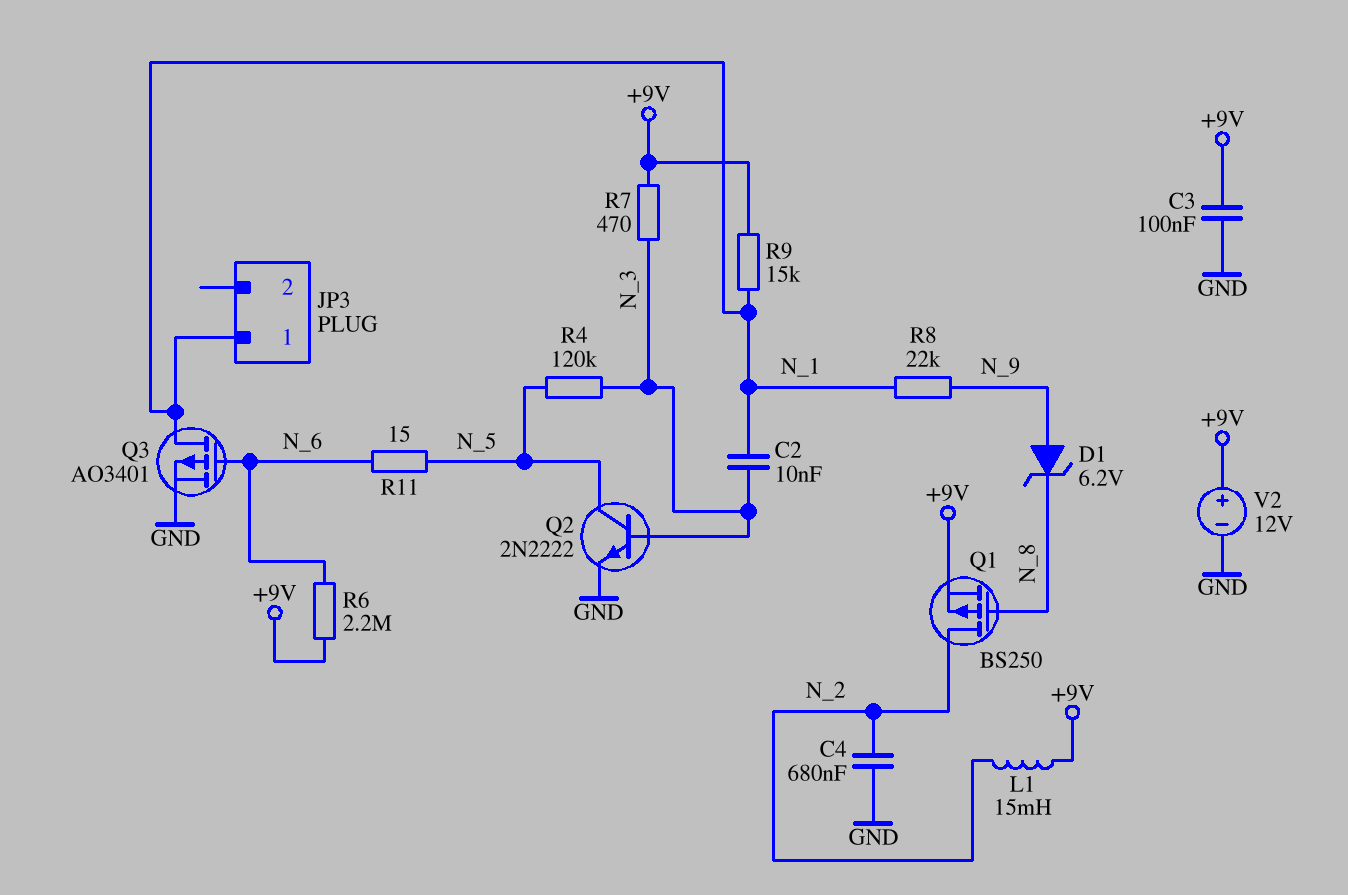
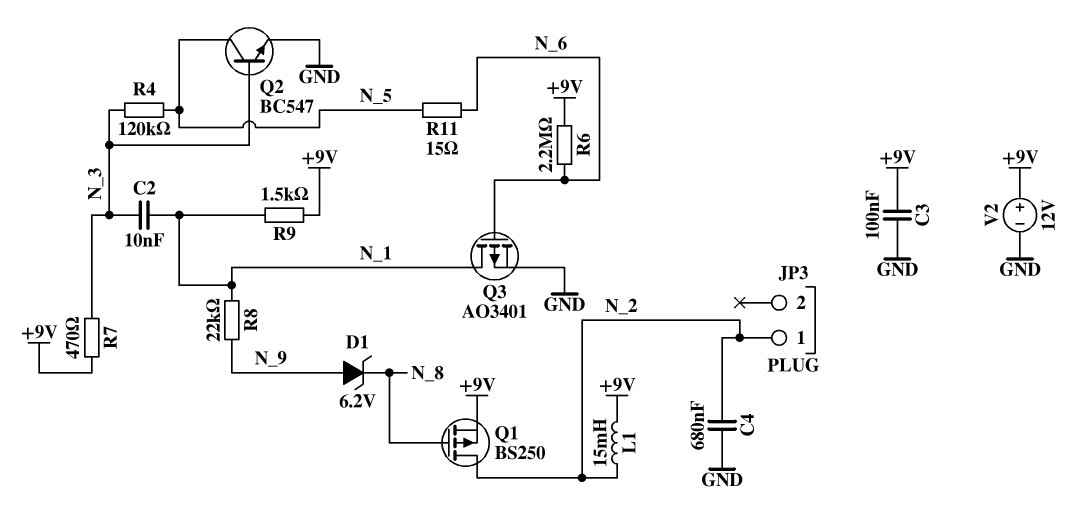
JP3 pin 1: N_1 -> N_2
Q2: NPN 2N2222 (B N_3, C N_5, E GND) -> NPN BC547 (B N_3, C N_5, E GND)
R9: 15k (+9V, N_1) -> 1.5k (+9V, N_1)

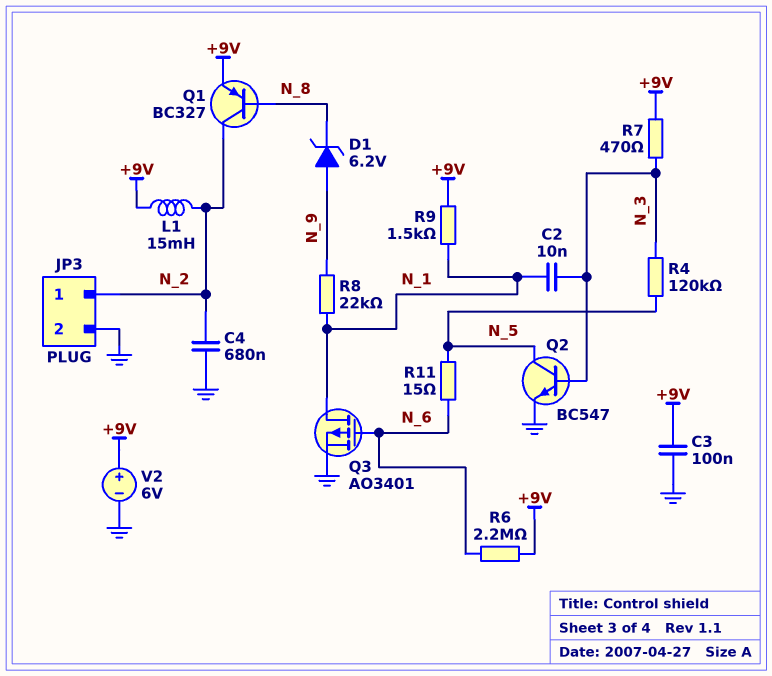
JP3 pin 2: none -> GND
Q1: PMOS BS250 (G N_8, D N_2, S +9V) -> PNP BC327 (B N_8, C N_2, E +9V)
V2: 12V (plus +9V, minus GND) -> 6V (plus +9V, minus GND)

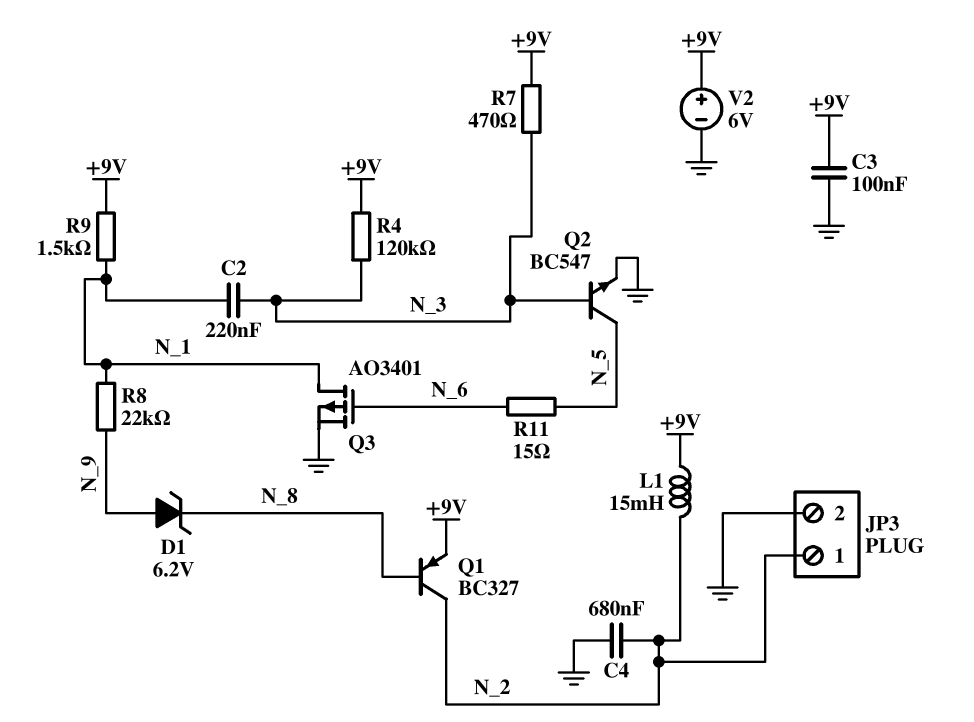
C2: 10nF (N_1, N_3) -> 220nF (N_1, N_3)
R4: 120k (N_3, N_5) -> 120k (+9V, N_3)
R6: 2.2M (+9V, N_6) -> none

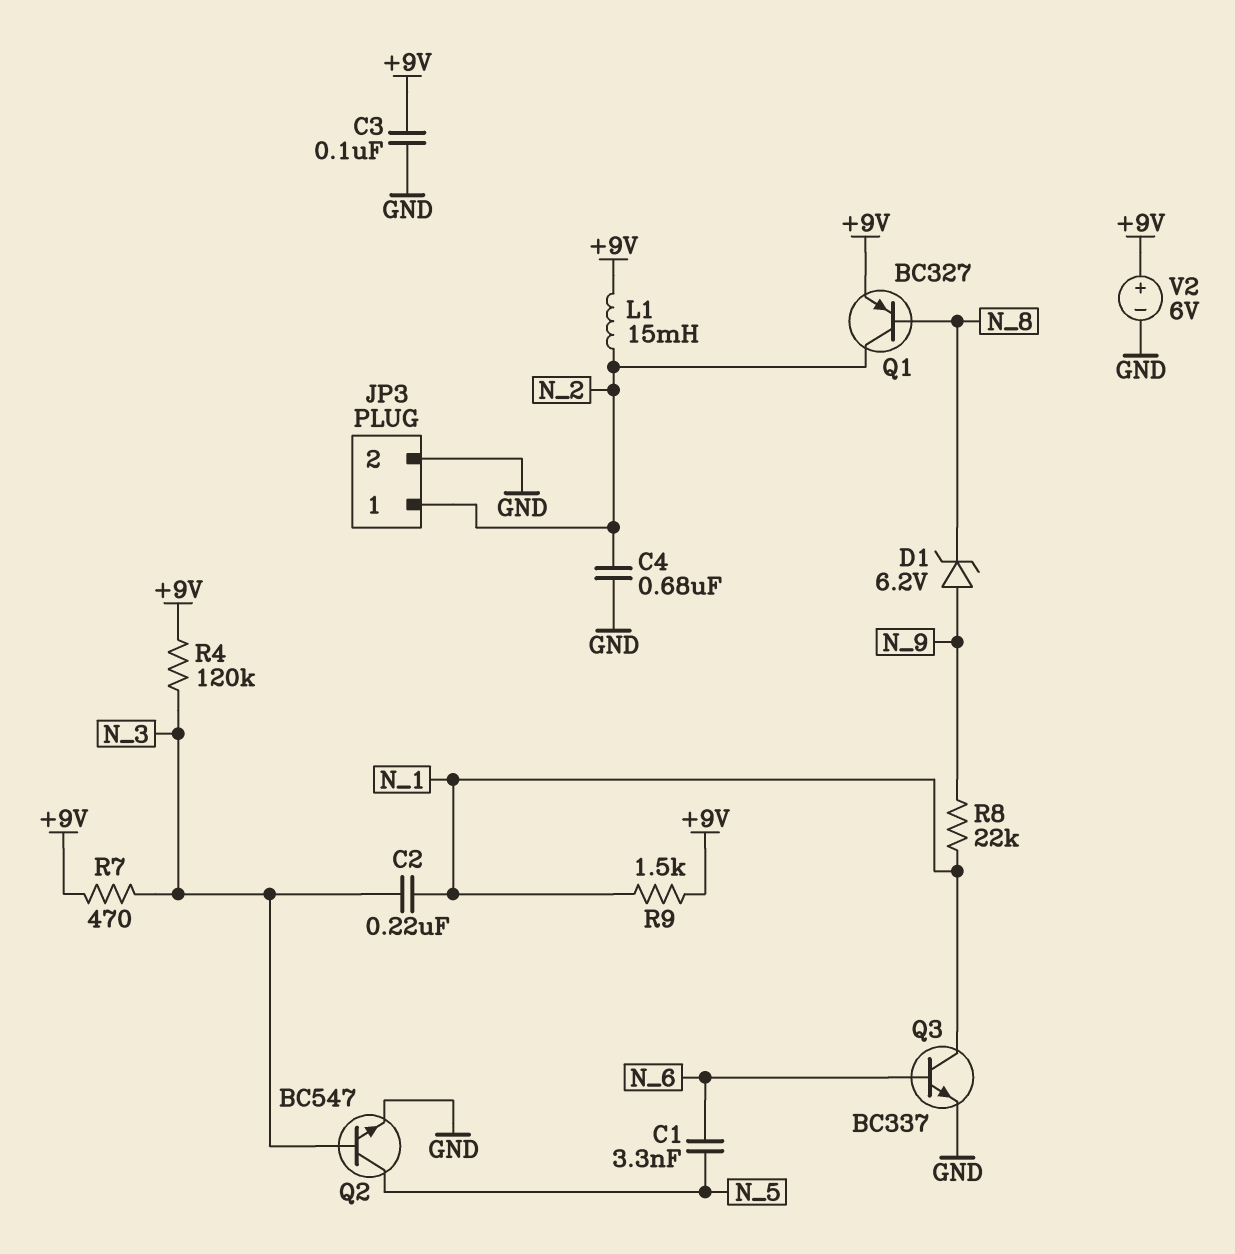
C1: none -> 3.3nF (N_5, N_6)
Q3: PMOS AO3401 (G N_6, D N_1, S GND) -> NPN BC337 (B N_6, C N_1, E GND)
R11: 15 (N_5, N_6) -> none

